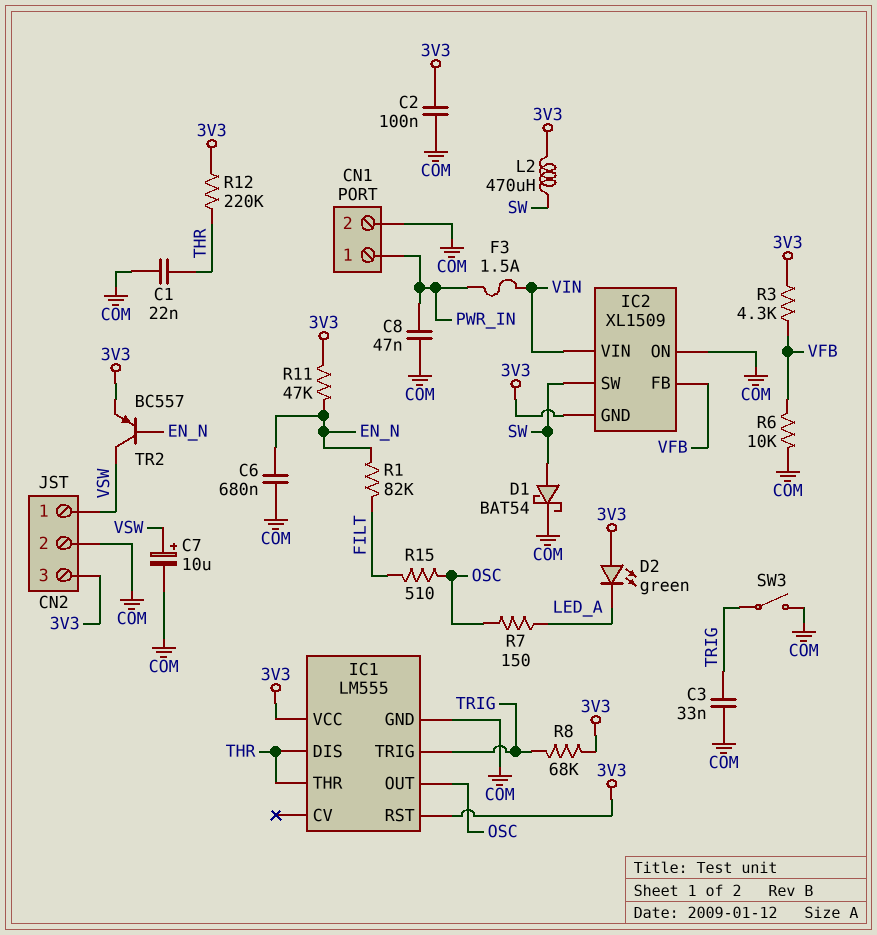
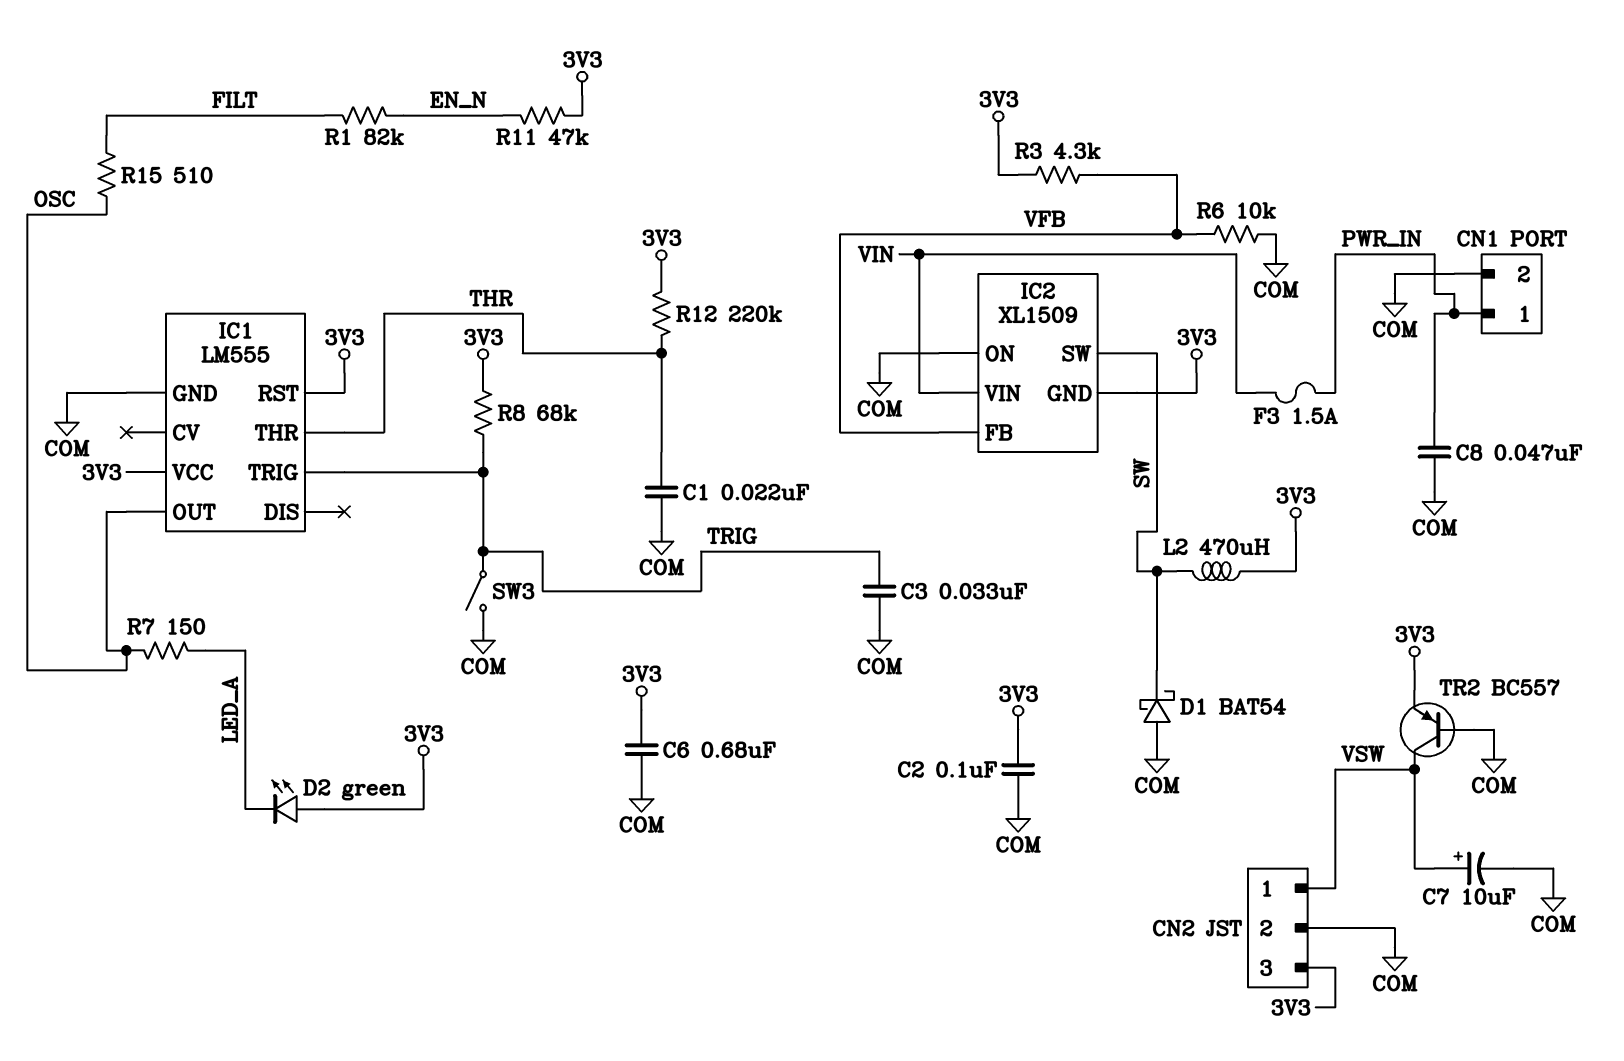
C6: 680nF (COM, EN_N) -> 680nF (3V3, COM)
D1: schottky BAT54 (A SW, K COM) -> schottky BAT54 (A COM, K SW)
IC1 pin DIS: THR -> none
TR2: PNP BC557 (B EN_N, C VSW, E 3V3) -> PNP BC557 (B COM, C VSW, E 3V3)

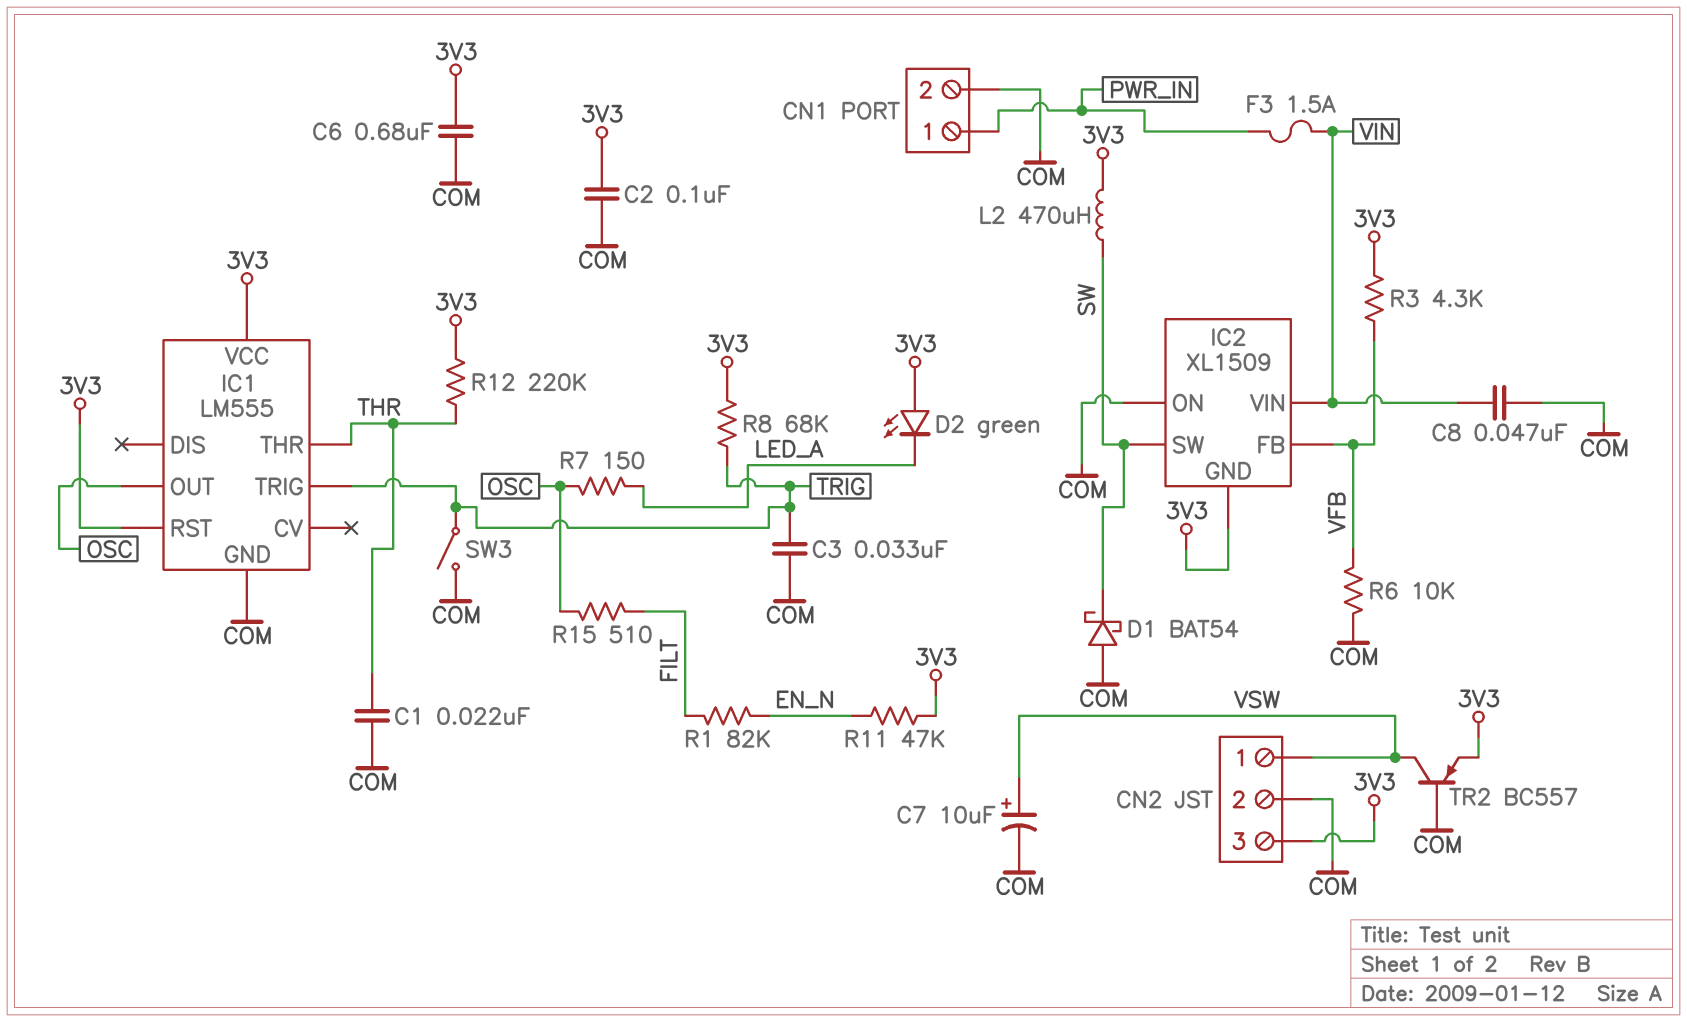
C8: 47nF (COM, PWR_IN) -> 47nF (COM, VIN)

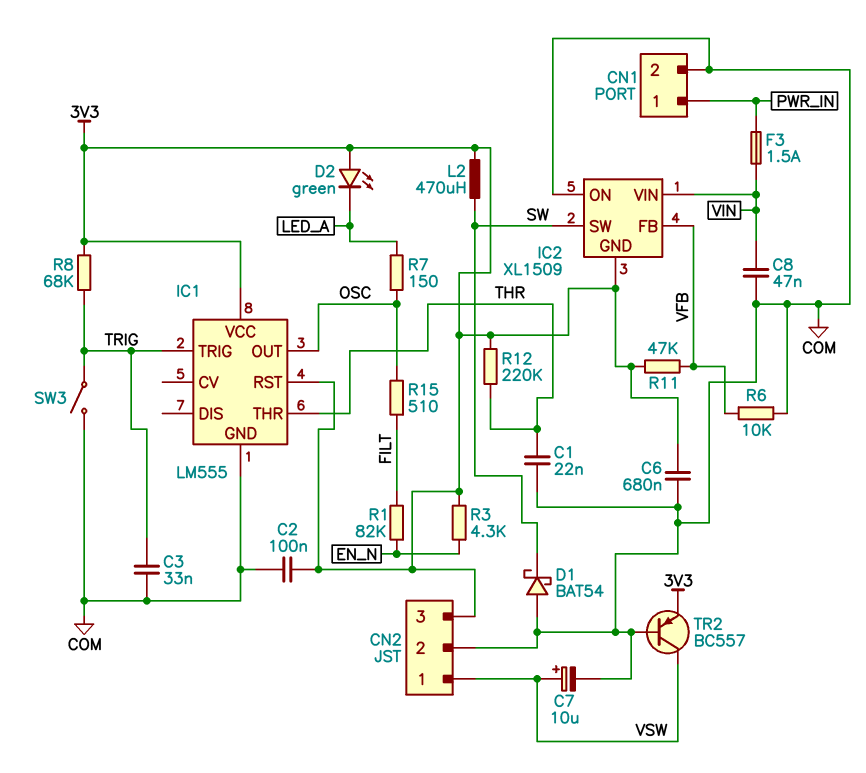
R3: 4.3k (3V3, VFB) -> 4.3k (3V3, EN_N)
R11: 47k (3V3, EN_N) -> 47k (3V3, VFB)

